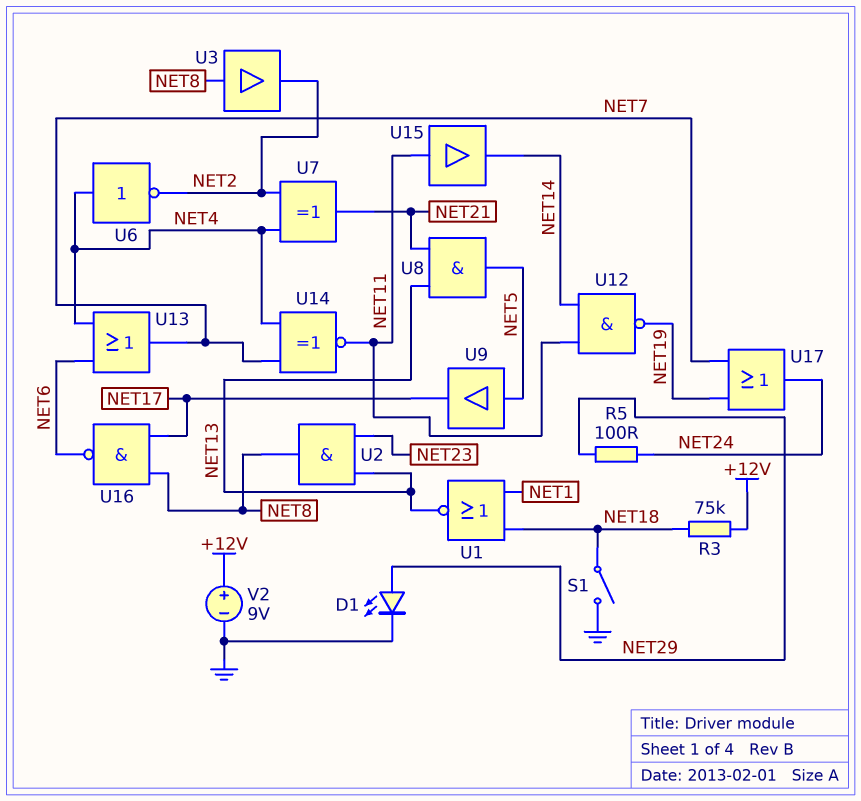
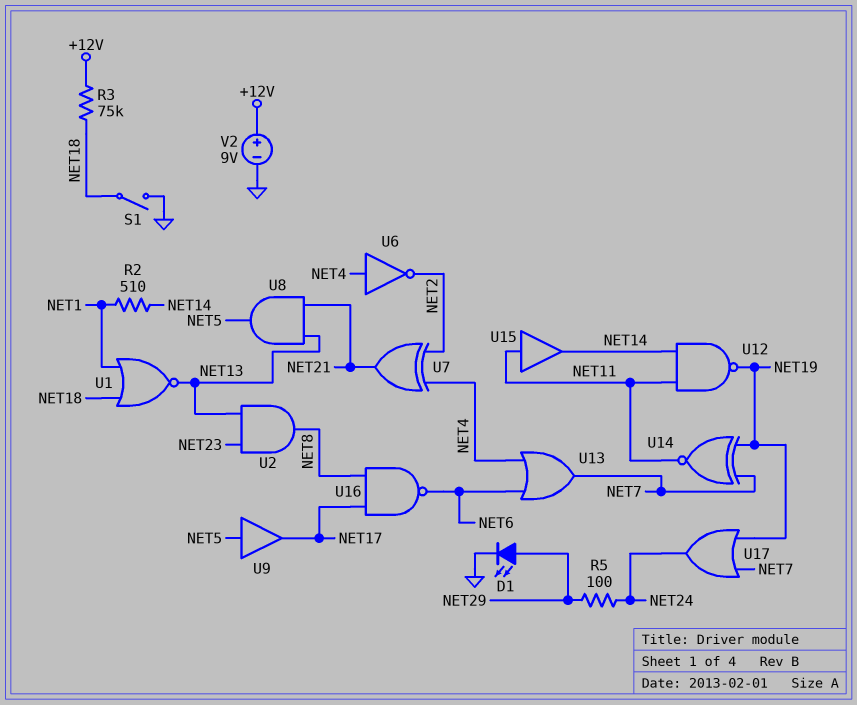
R2: none -> 510 (NET1, NET14)
U3: buffer (in NET8, out NET2) -> none
U14: XNOR (in NET4, in NET7, out NET11) -> XNOR (in NET7, in NET19, out NET11)

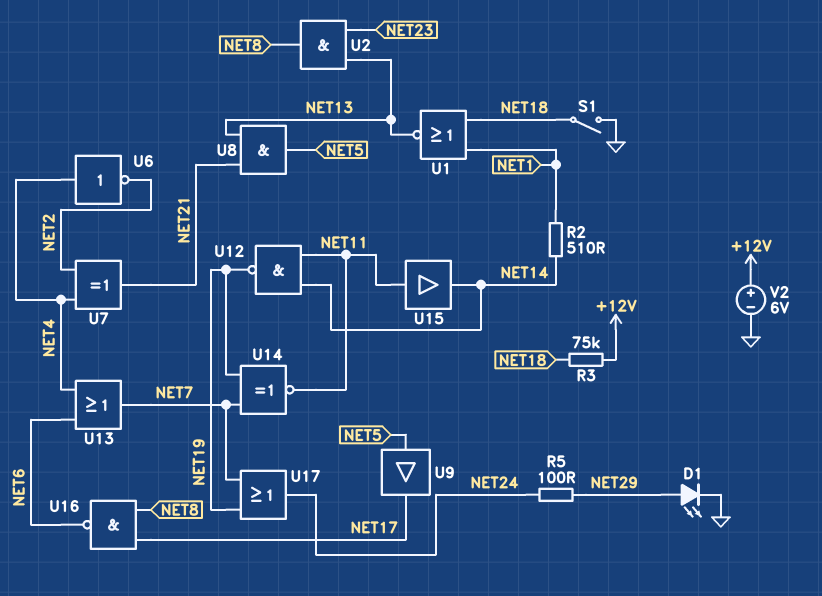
V2: 9V (plus +12V, minus GND) -> 6V (plus +12V, minus GND)

